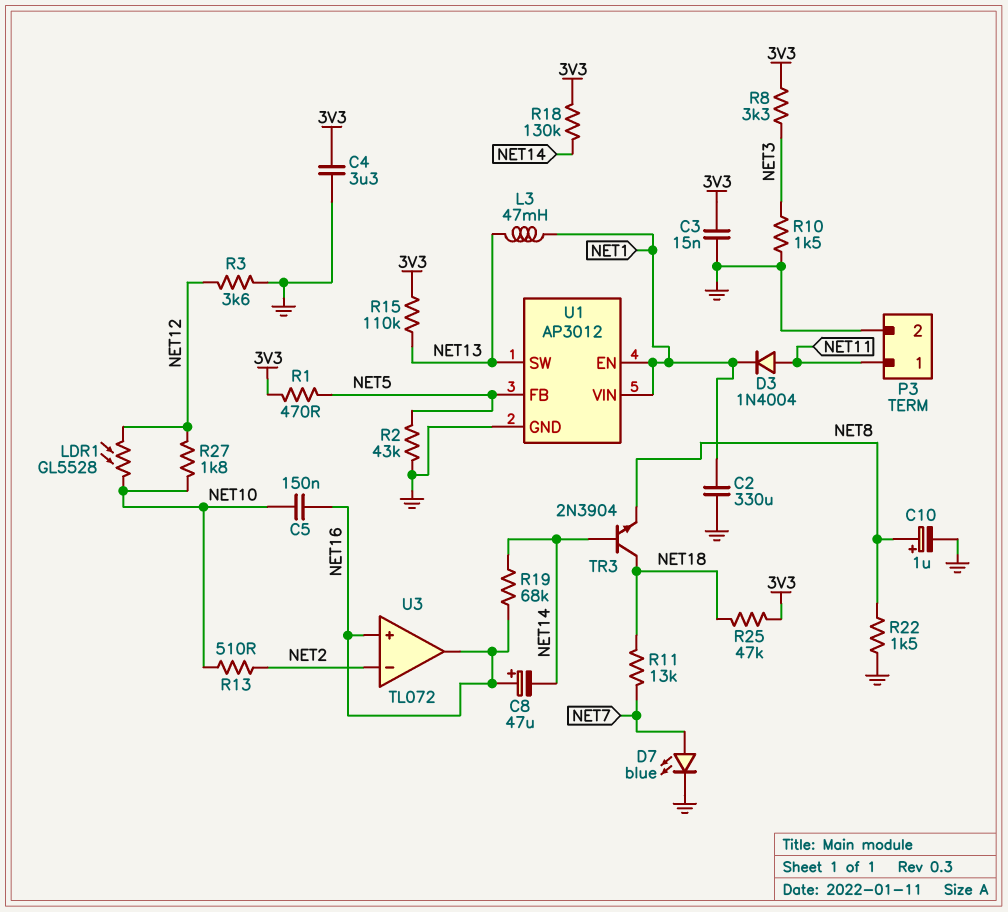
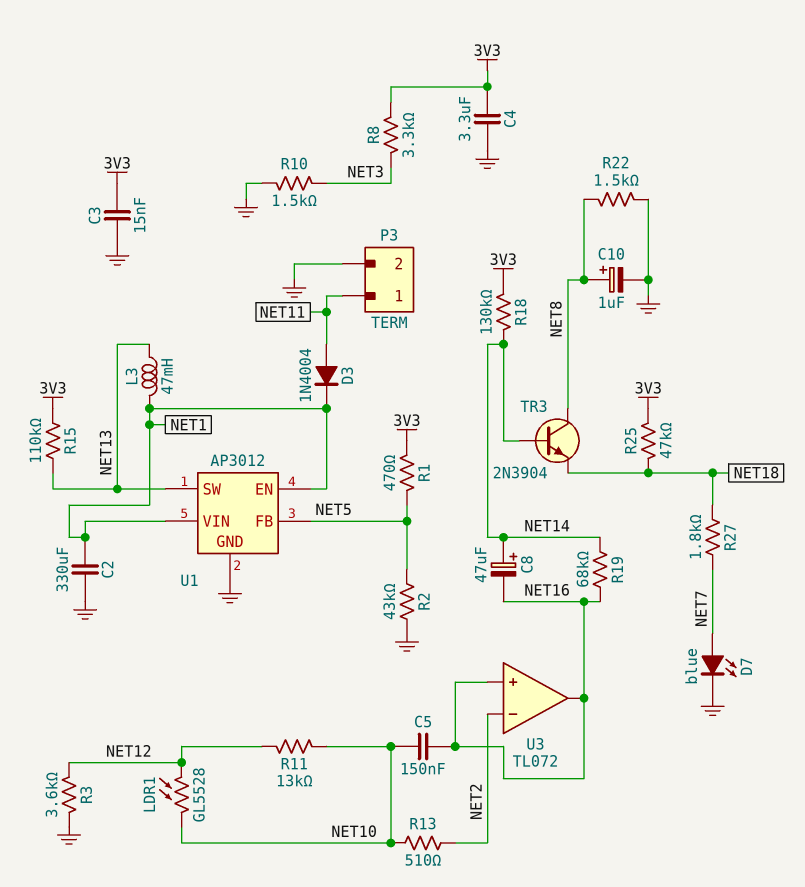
C8: 47uF (plus NET16, minus NET14) -> 47uF (plus NET14, minus NET16)
R11: 13k (NET7, NET18) -> 13k (NET10, NET12)
R27: 1.8k (NET10, NET12) -> 1.8k (NET7, NET18)
TR3: NPN 2N3904 (B NET14, C NET18, E NET8) -> NPN 2N3904 (B NET14, C NET8, E NET18)

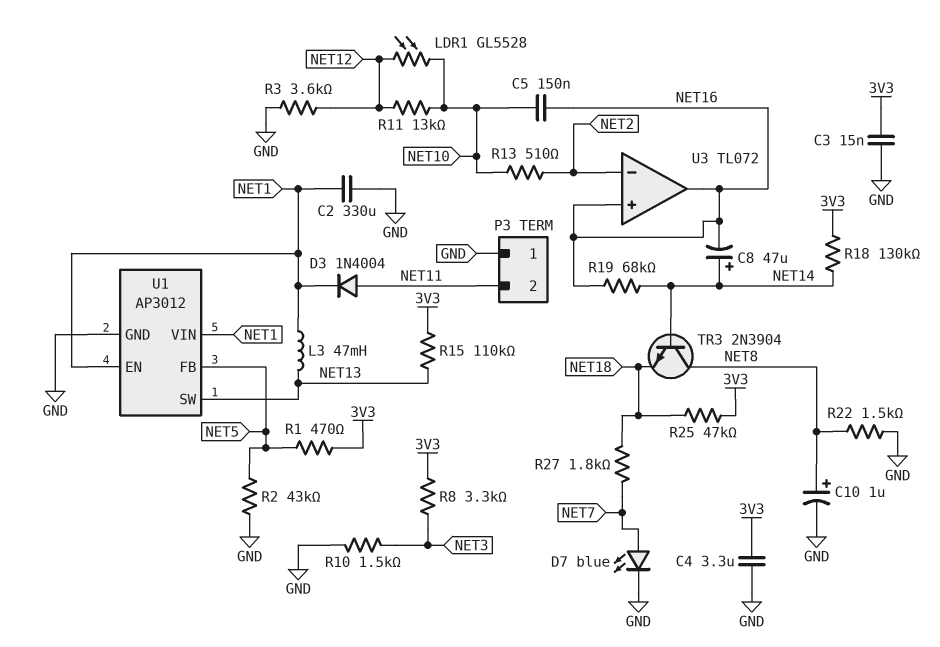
P3 pin 1: NET11 -> GND
P3 pin 2: GND -> NET11

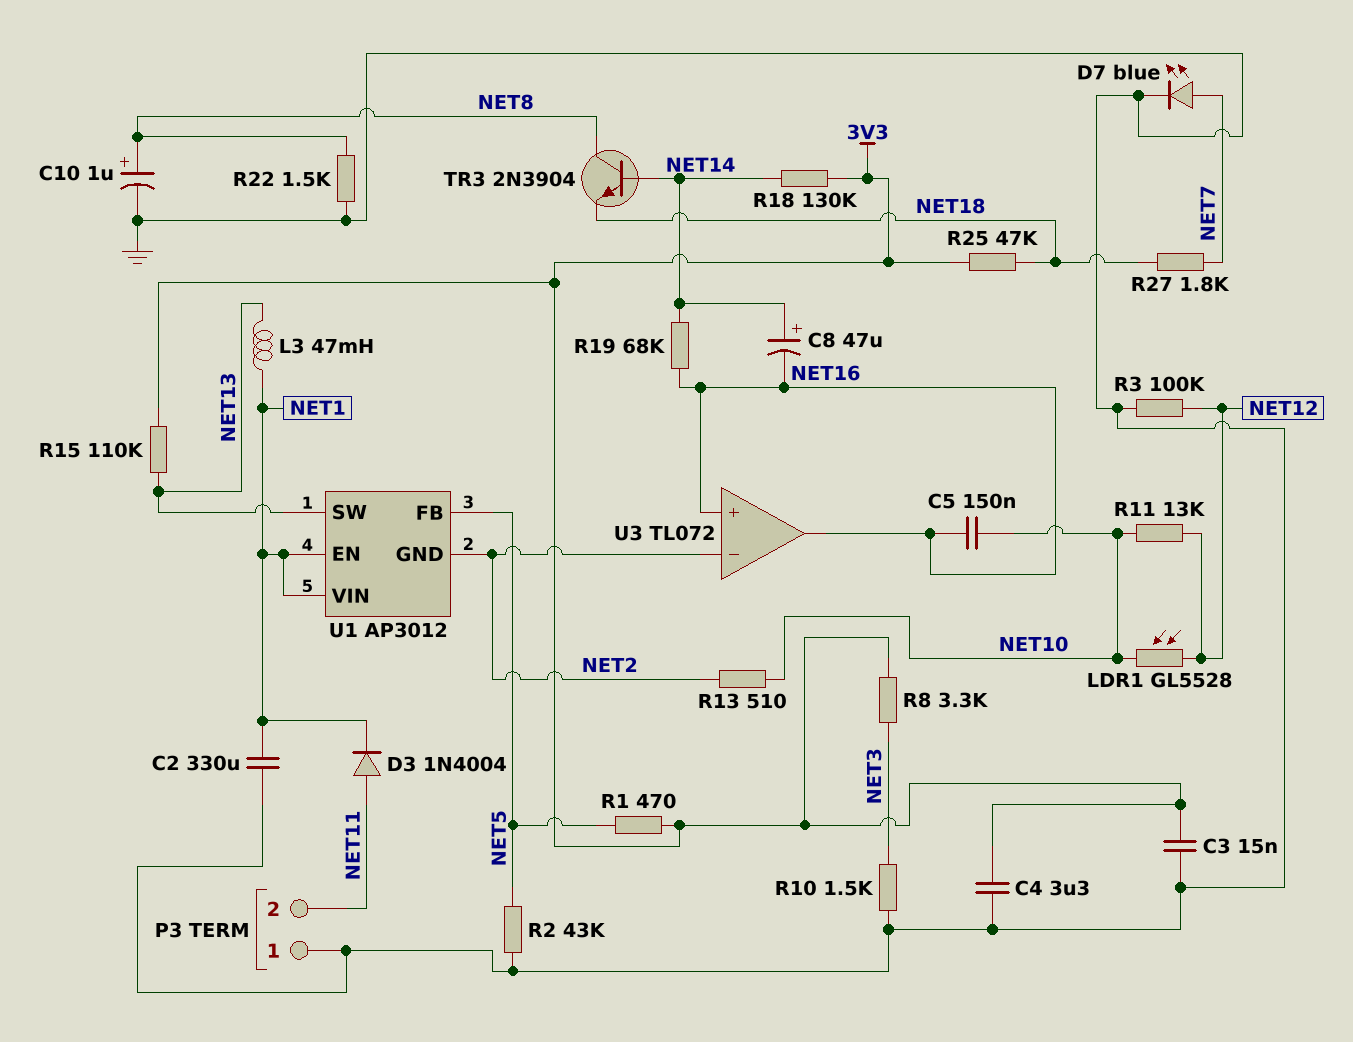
R3: 3.6k (GND, NET12) -> 100k (GND, NET12)
U1 pin GND: GND -> NET2

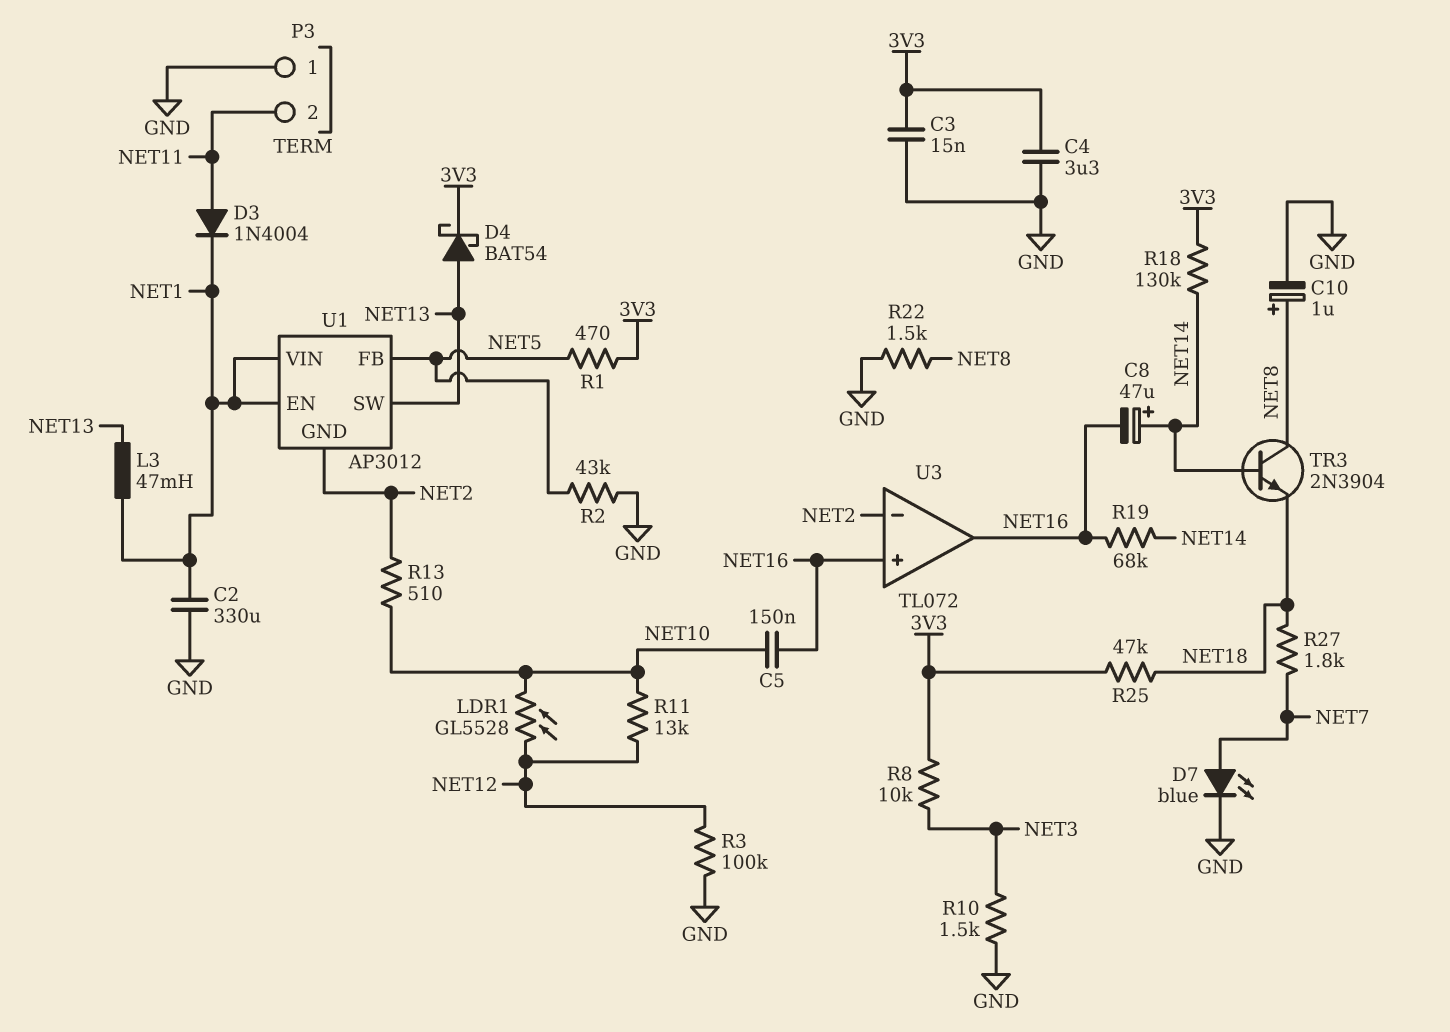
D4: none -> schottky BAT54 (A NET13, K 3V3)
R8: 3.3k (3V3, NET3) -> 10k (3V3, NET3)
R15: 110k (3V3, NET13) -> none

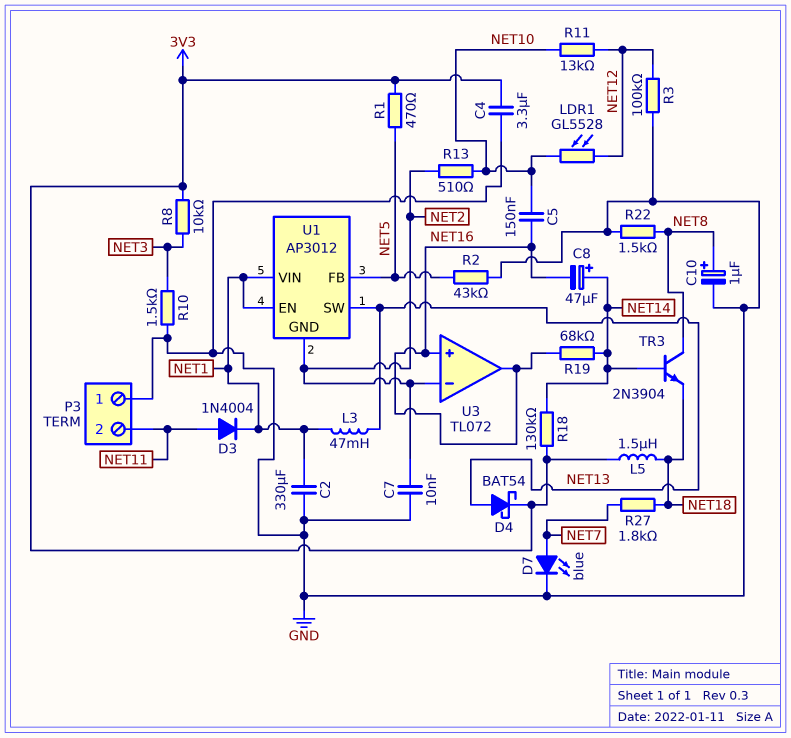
C3: 15nF (3V3, GND) -> none
C7: none -> 10nF (GND, NET2)
L5: none -> 1.5uH (3V3, NET18)
R25: 47k (3V3, NET18) -> none

